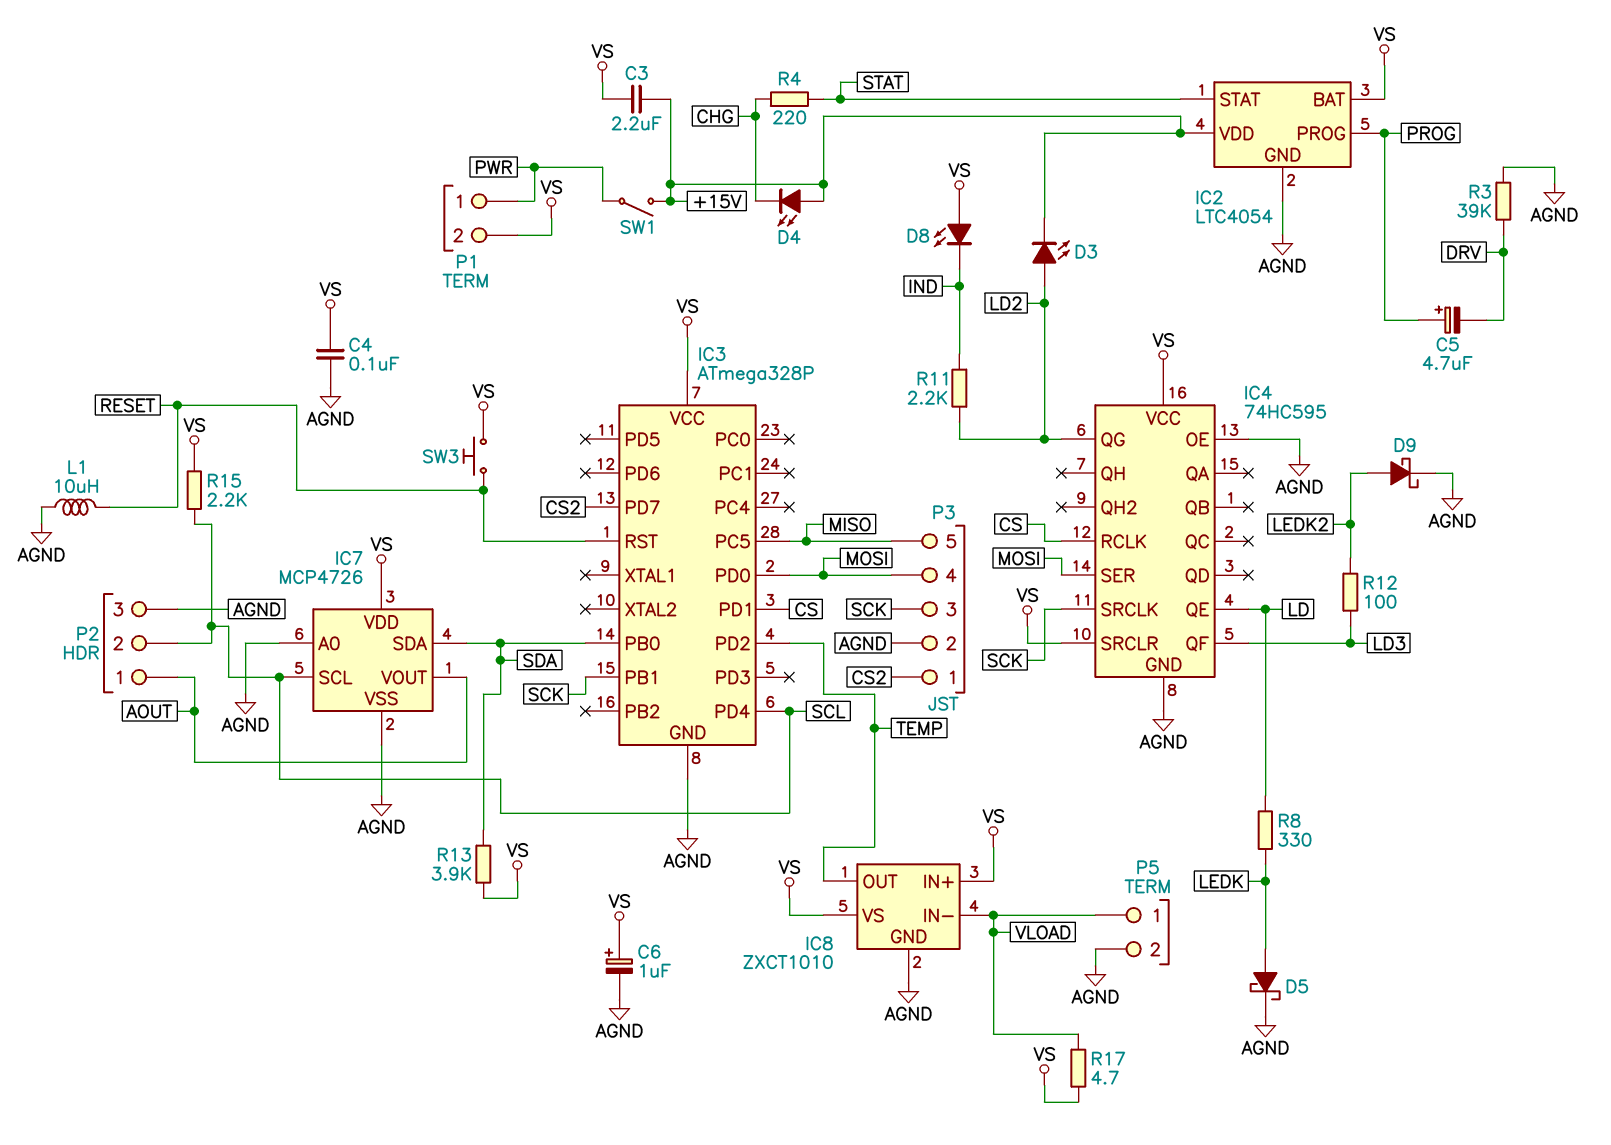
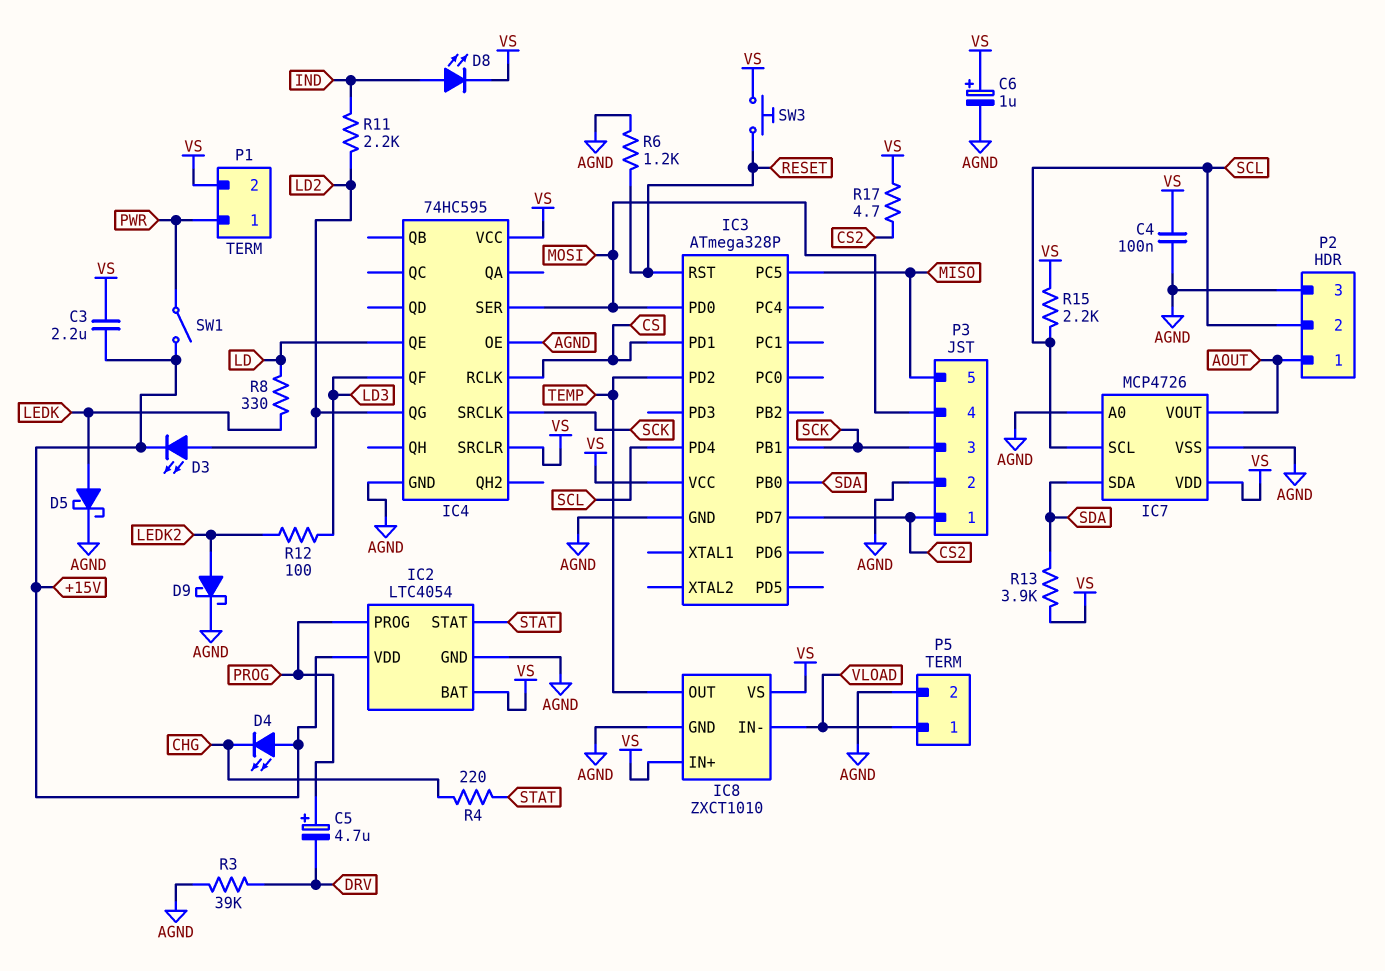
D8: LED (A VS, K IND) -> LED (A IND, K VS)
L1: 10uH (AGND, RESET) -> none
R6: none -> 1.2k (AGND, RESET)
R17: 4.7 (VLOAD, VS) -> 4.7 (CS2, VS)

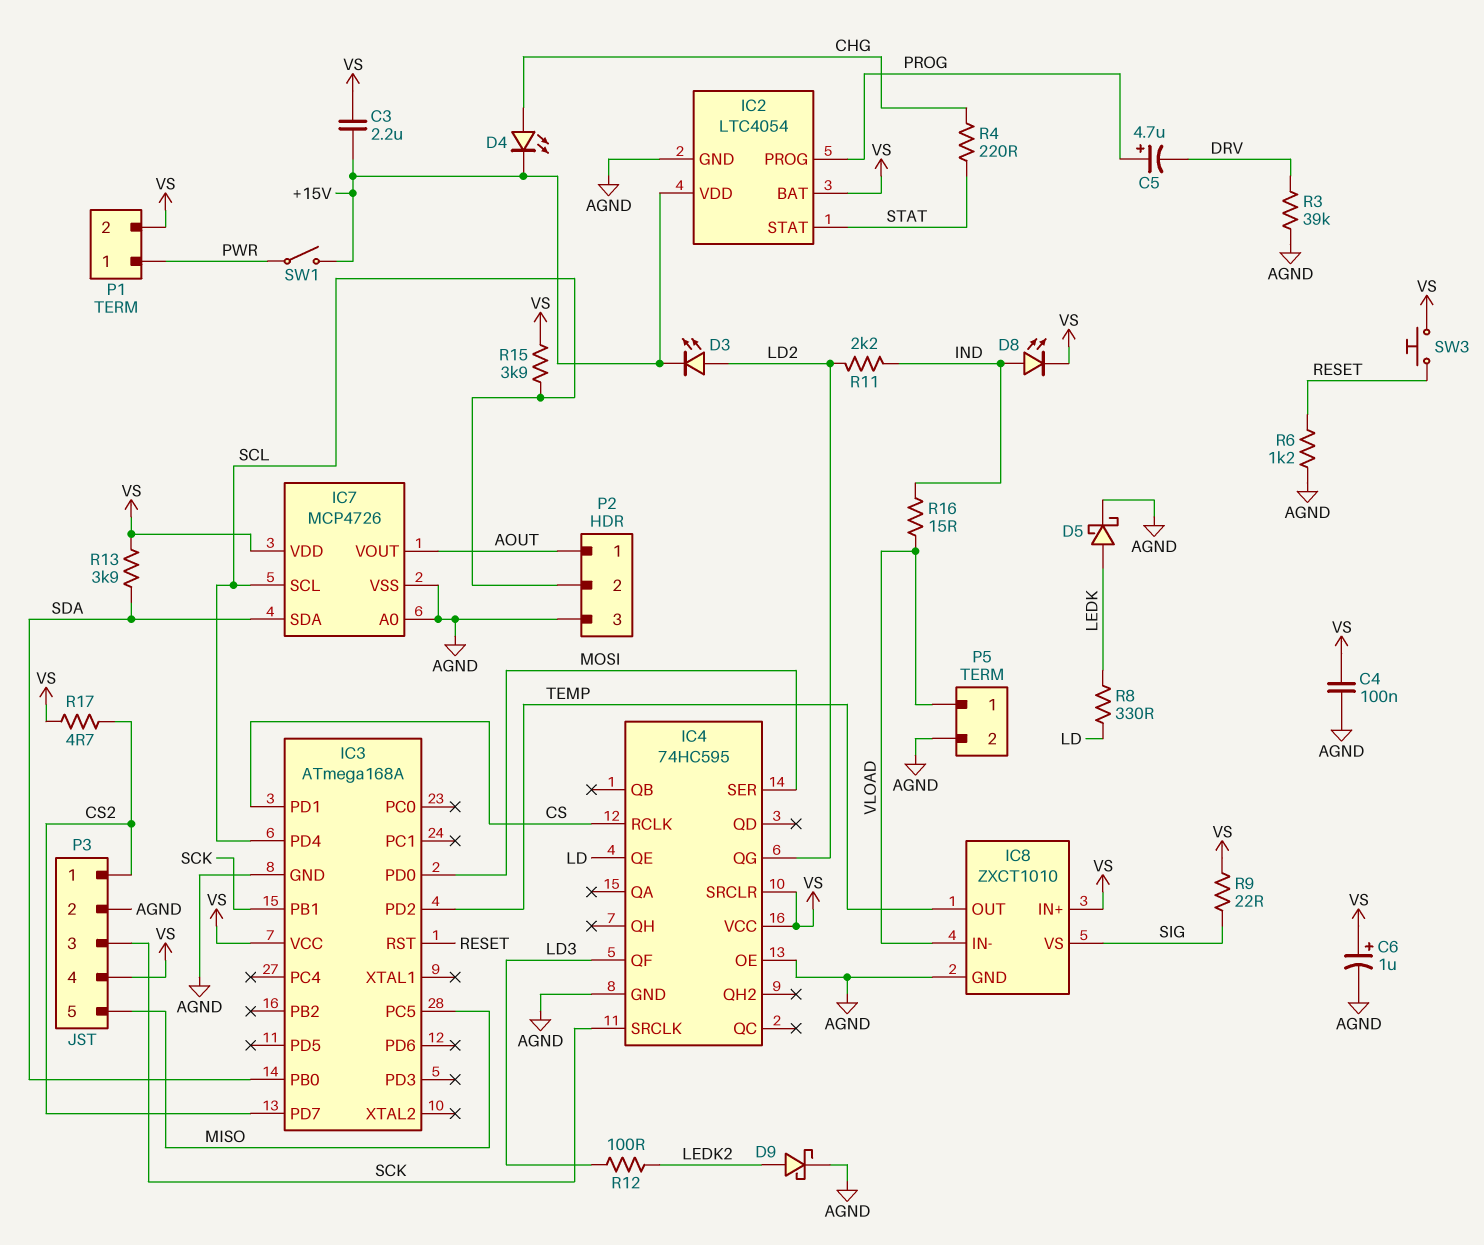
D4: LED (A +15V, K CHG) -> LED (A CHG, K +15V)
IC3: ATmega328P -> ATmega168A
IC8 pin VS: VS -> SIG
P3 pin 4: MOSI -> VS
R9: none -> 22 (SIG, VS)
R15: 2.2k (SCL, VS) -> 3.9k (SCL, VS)
R16: none -> 15 (IND, VLOAD)

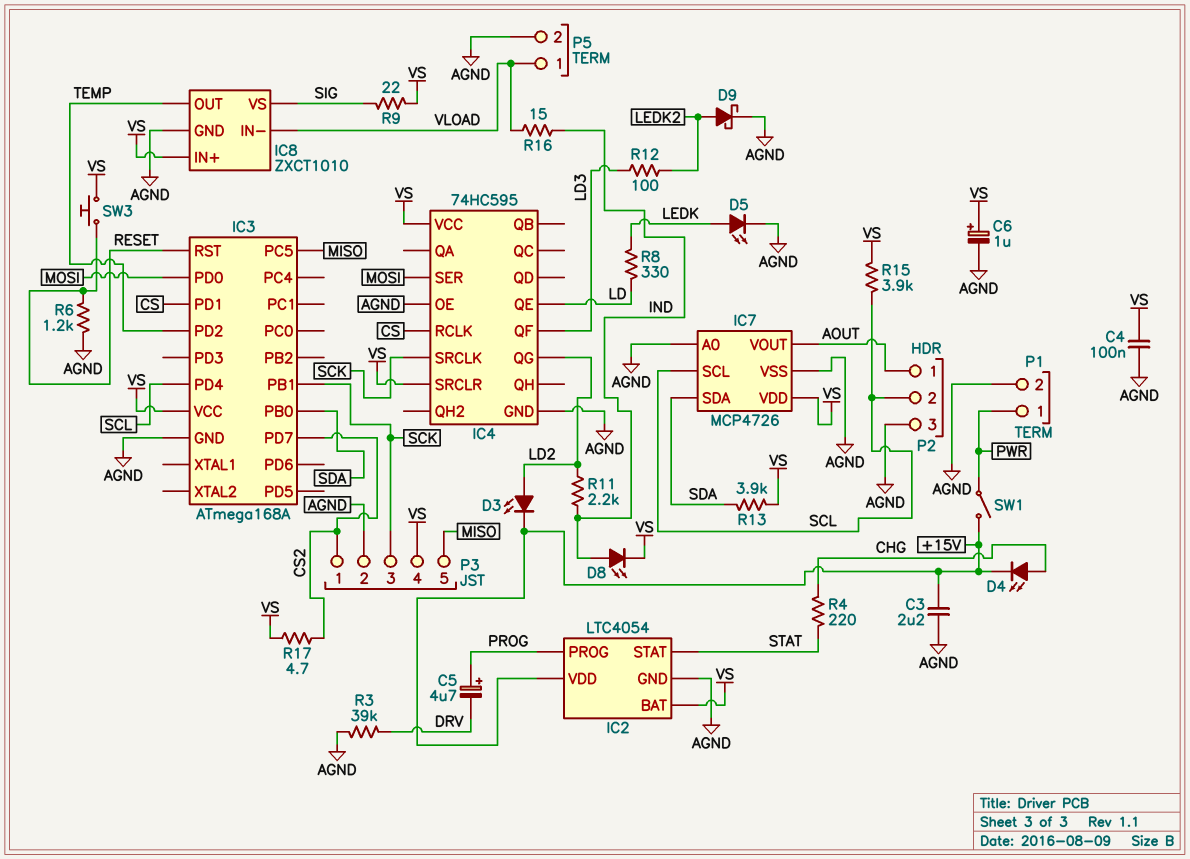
C3: 2.2uF (+15V, VS) -> 2.2uF (+15V, AGND)
D5: schottky (A LEDK, K AGND) -> LED (A LEDK, K AGND)
P1 pin 2: VS -> AGND

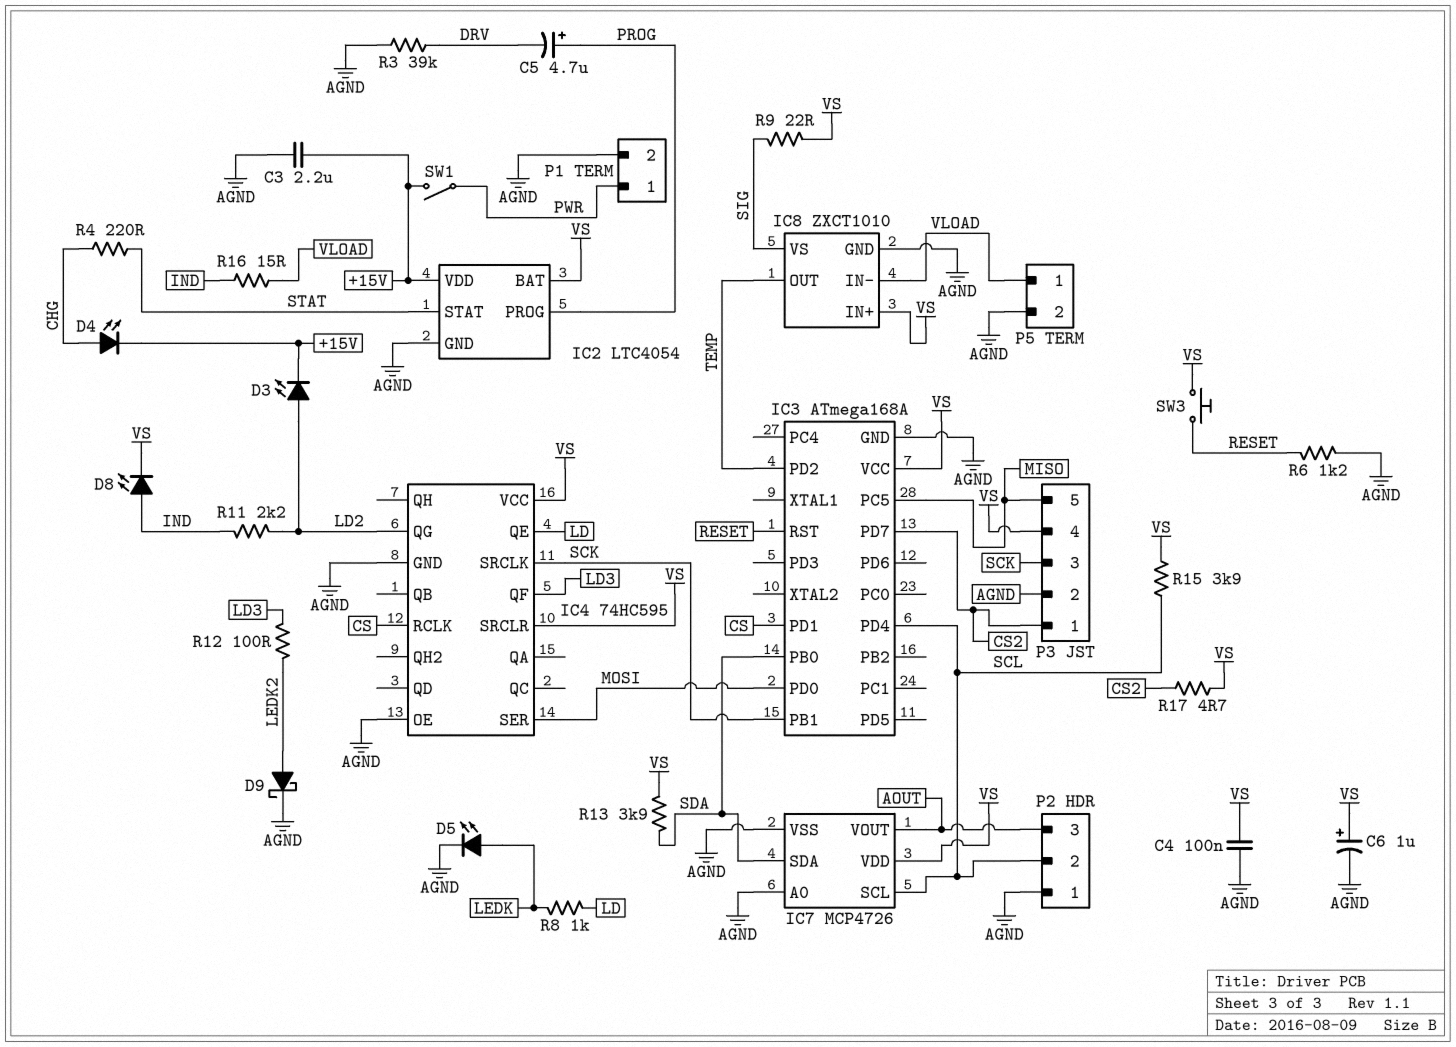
P2 pin 1: AOUT -> AGND
P2 pin 3: AGND -> AOUT
R8: 330 (LD, LEDK) -> 1k (LD, LEDK)

